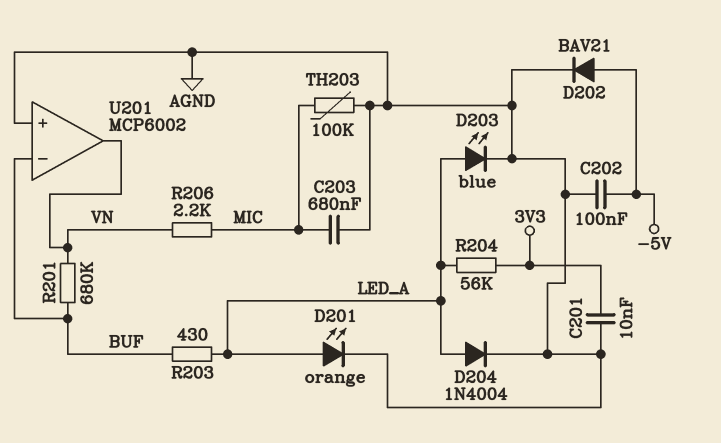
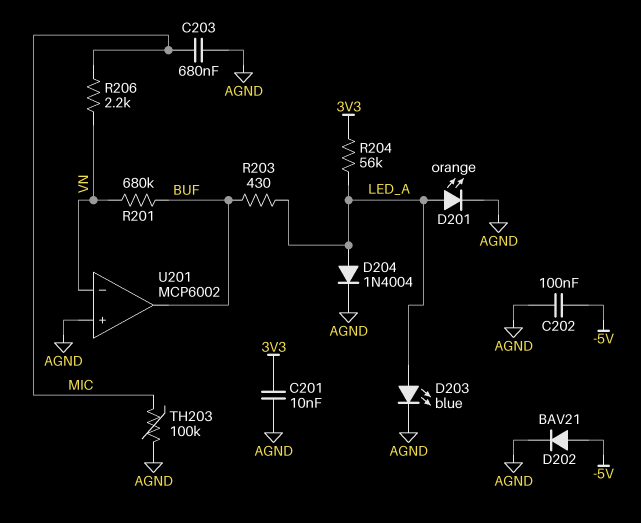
U201 pin in-: BUF -> VN
U201 pin out: VN -> BUF

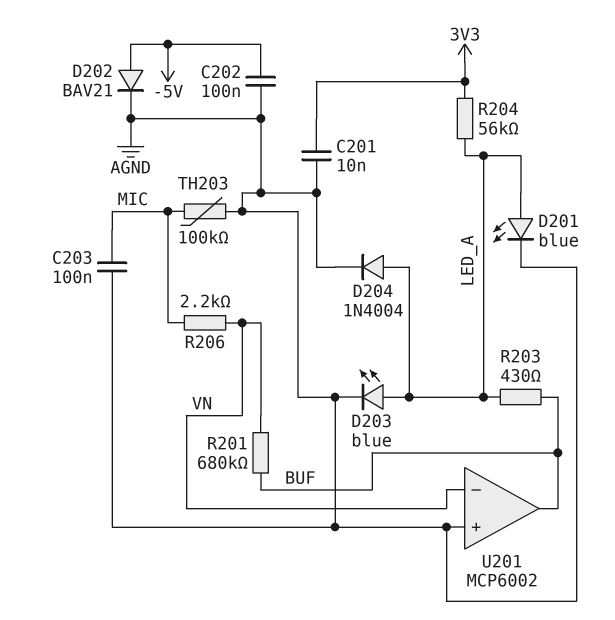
C203: 680nF (AGND, MIC) -> 100nF (AGND, MIC)
D201: LED orange (A LED_A, K AGND) -> LED blue (A LED_A, K AGND)

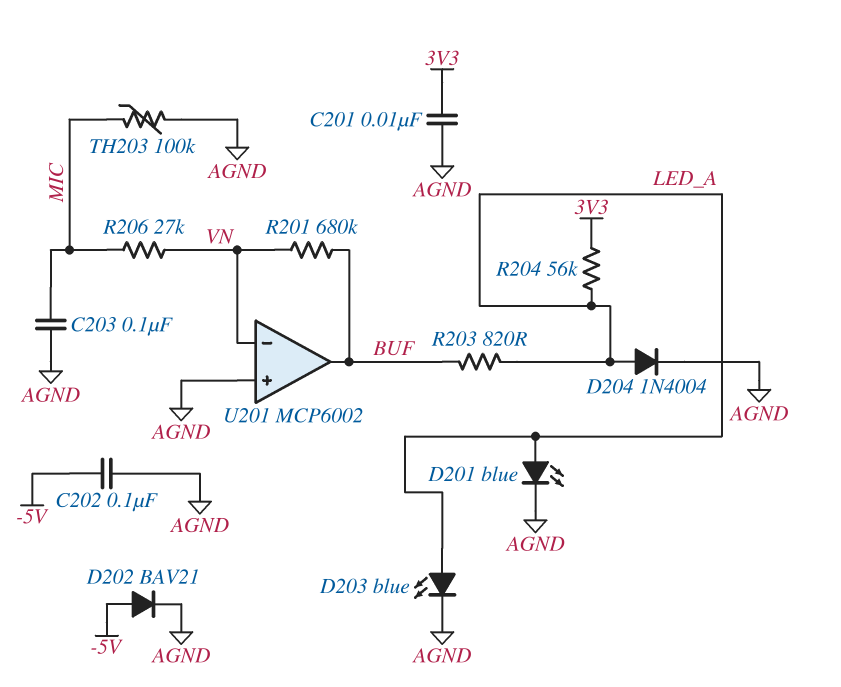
R203: 430 (BUF, LED_A) -> 820 (BUF, LED_A)
R206: 2.2k (MIC, VN) -> 27k (MIC, VN)

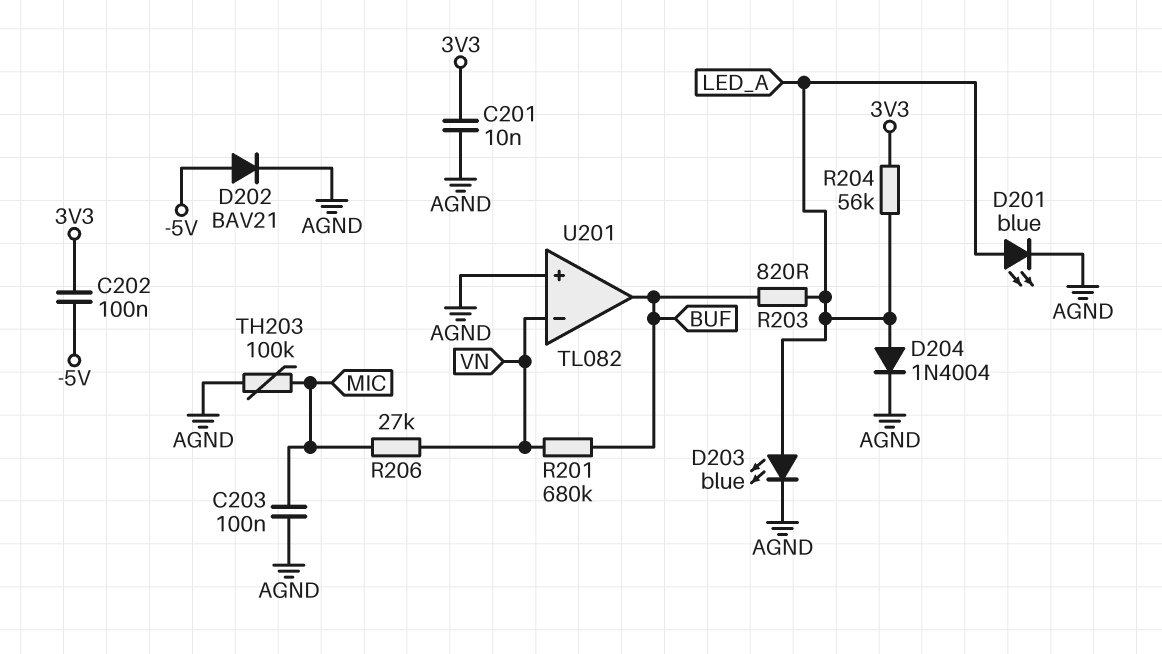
C202: 100nF (-5V, AGND) -> 100nF (-5V, 3V3)
U201: MCP6002 -> TL082

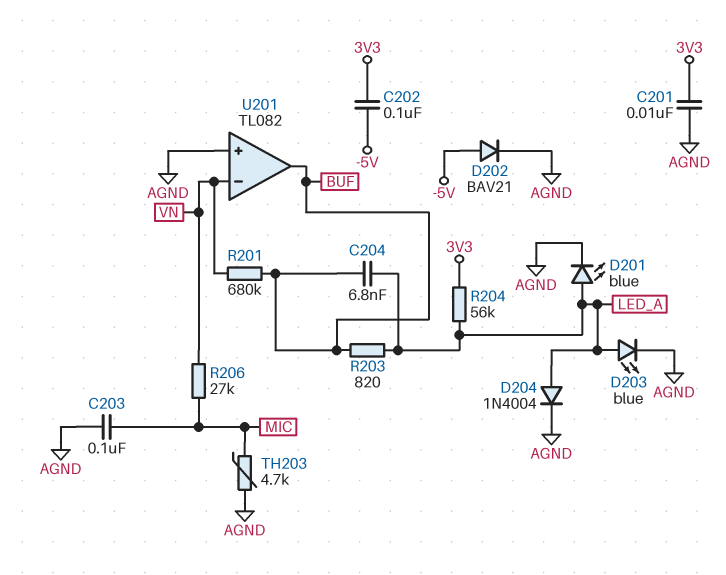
C204: none -> 6.8nF (BUF, LED_A)
TH203: 100k (AGND, MIC) -> 4.7k (AGND, MIC)

